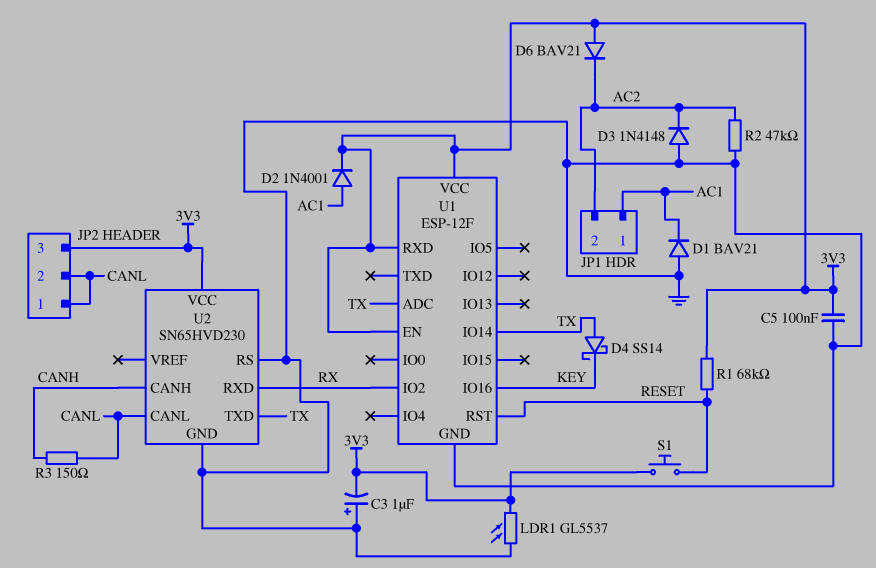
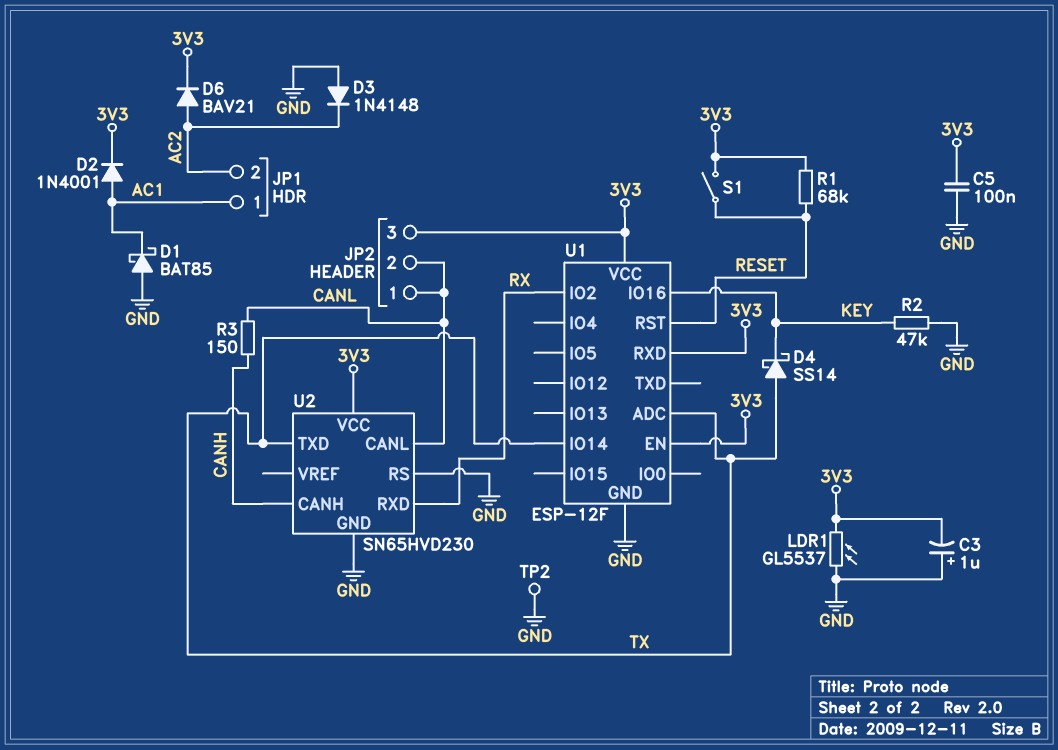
D1: diode BAV21 (A GND, K AC1) -> schottky BAT85 (A GND, K AC1)
D6: diode BAV21 (A 3V3, K AC2) -> diode BAV21 (A AC2, K 3V3)
R2: 47k (AC2, GND) -> 47k (GND, KEY)
S1: button (3V3, RESET) -> switch (3V3, RESET)
TP2: none -> test point (GND)

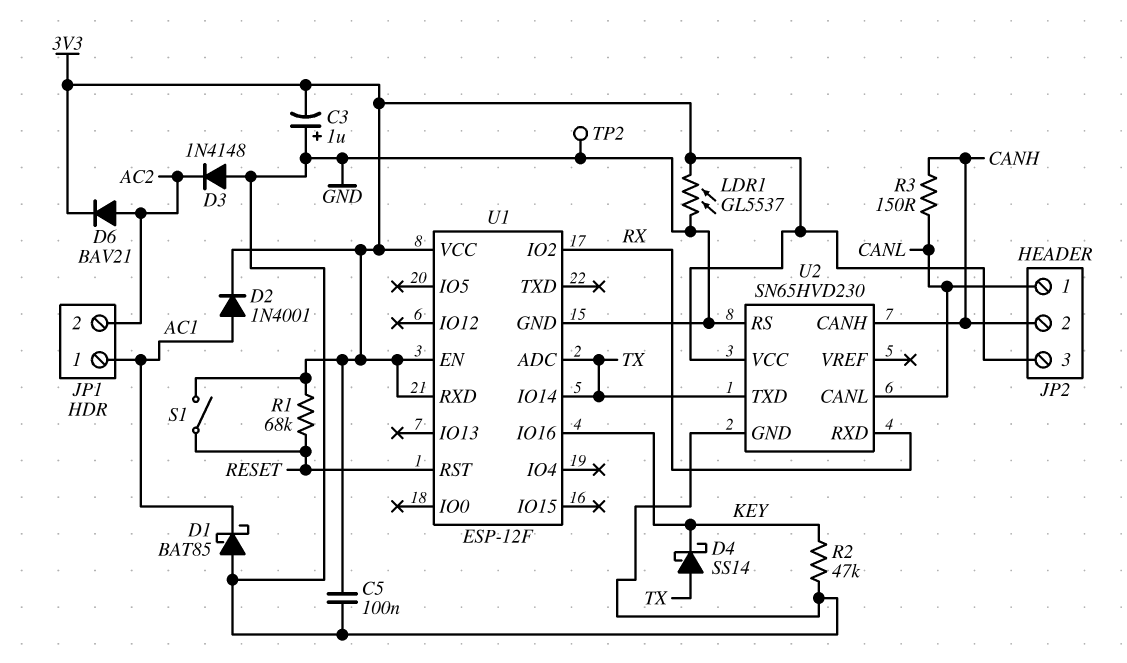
JP2 pin 2: CANL -> CANH

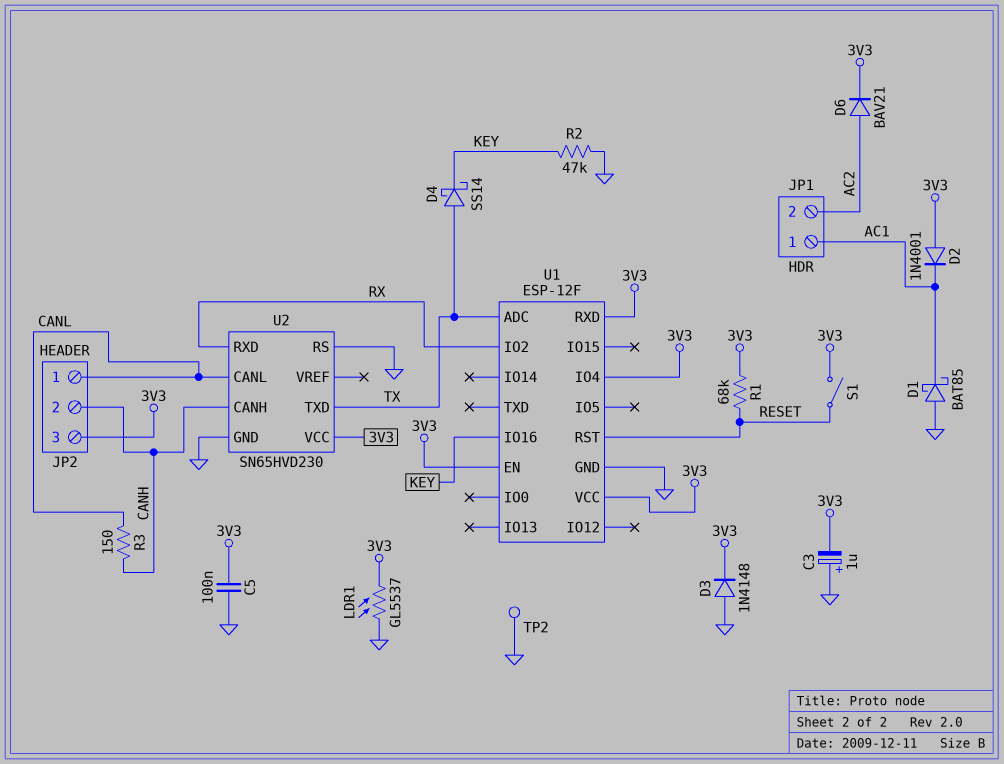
D2: diode 1N4001 (A AC1, K 3V3) -> diode 1N4001 (A 3V3, K AC1)
D3: diode 1N4148 (A GND, K AC2) -> diode 1N4148 (A GND, K 3V3)
U1 pin IO4: none -> 3V3
U1 pin IO14: TX -> none

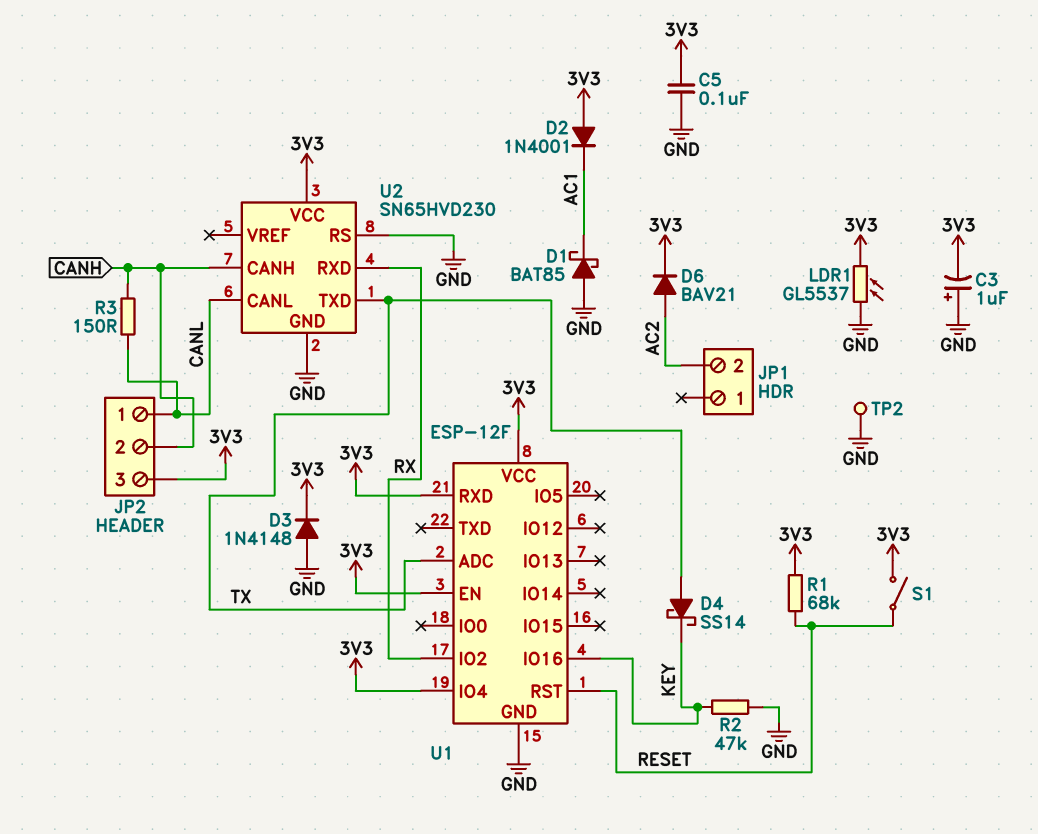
JP1 pin 1: AC1 -> none

